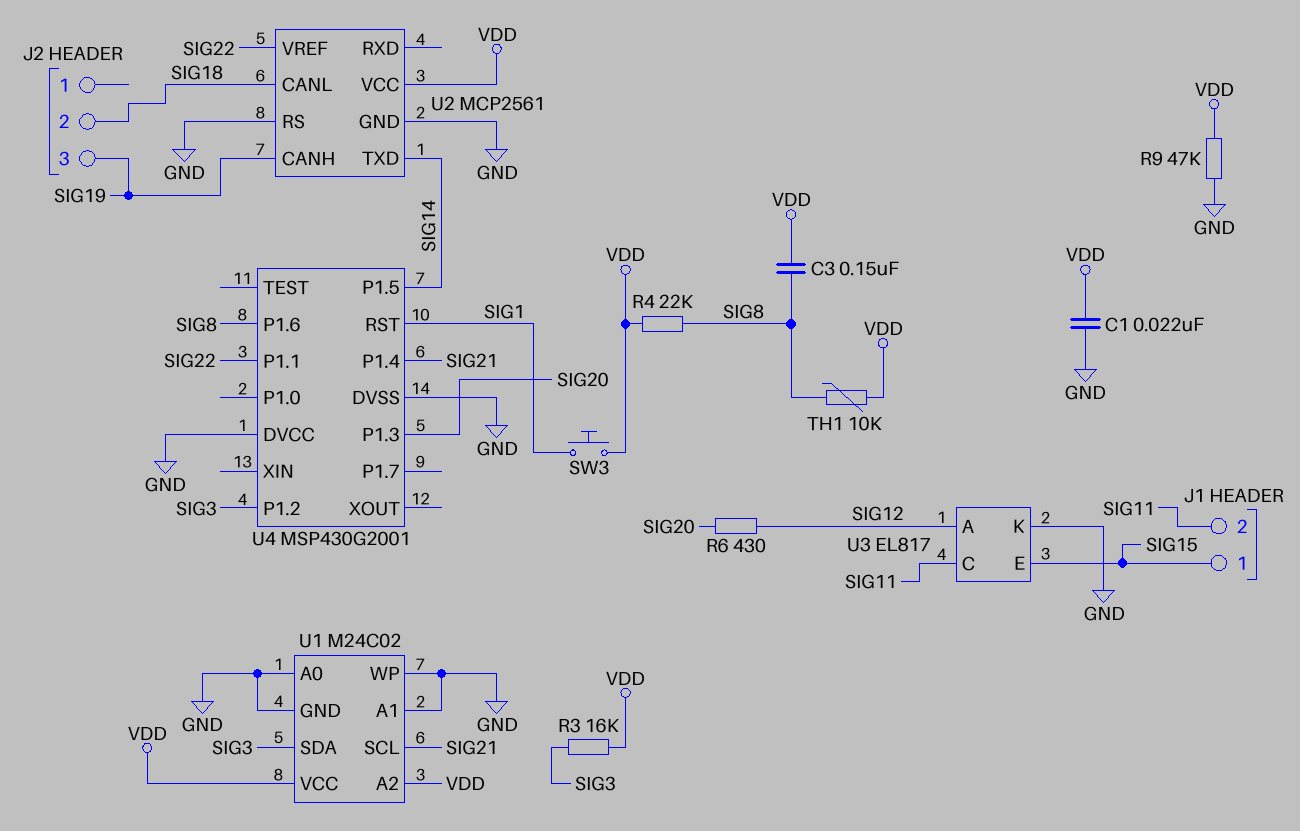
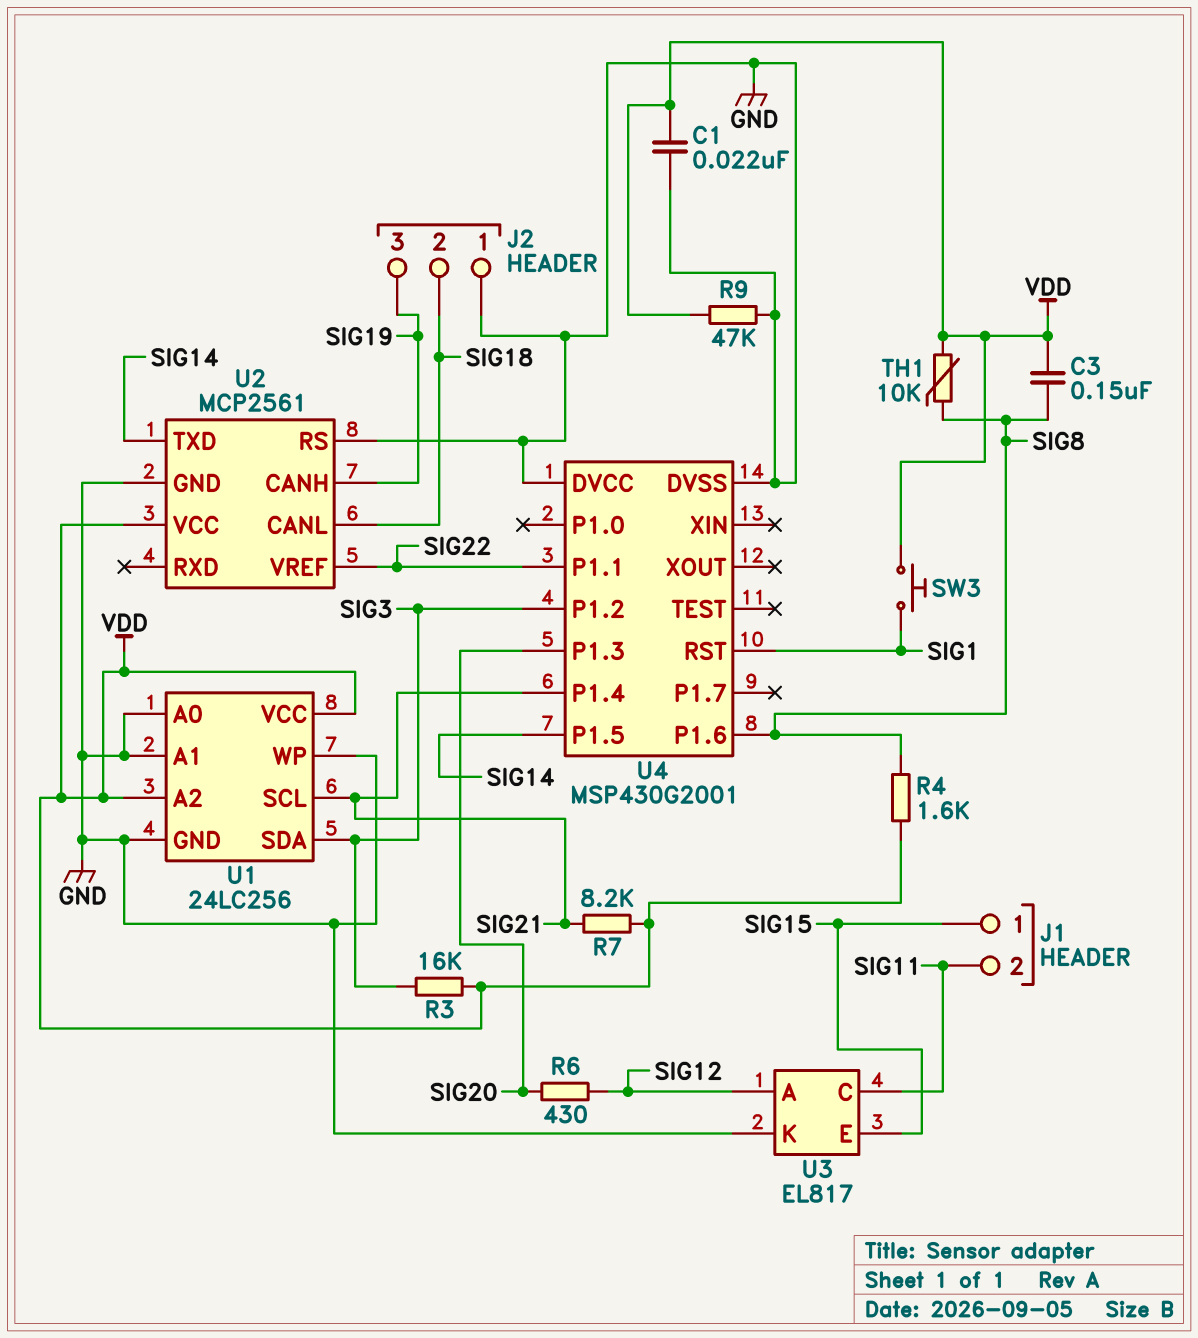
J2 pin 1: none -> GND
R4: 22k (SIG8, VDD) -> 1.6k (SIG8, VDD)
R7: none -> 8.2k (SIG21, VDD)
U1: M24C02 -> 24LC256

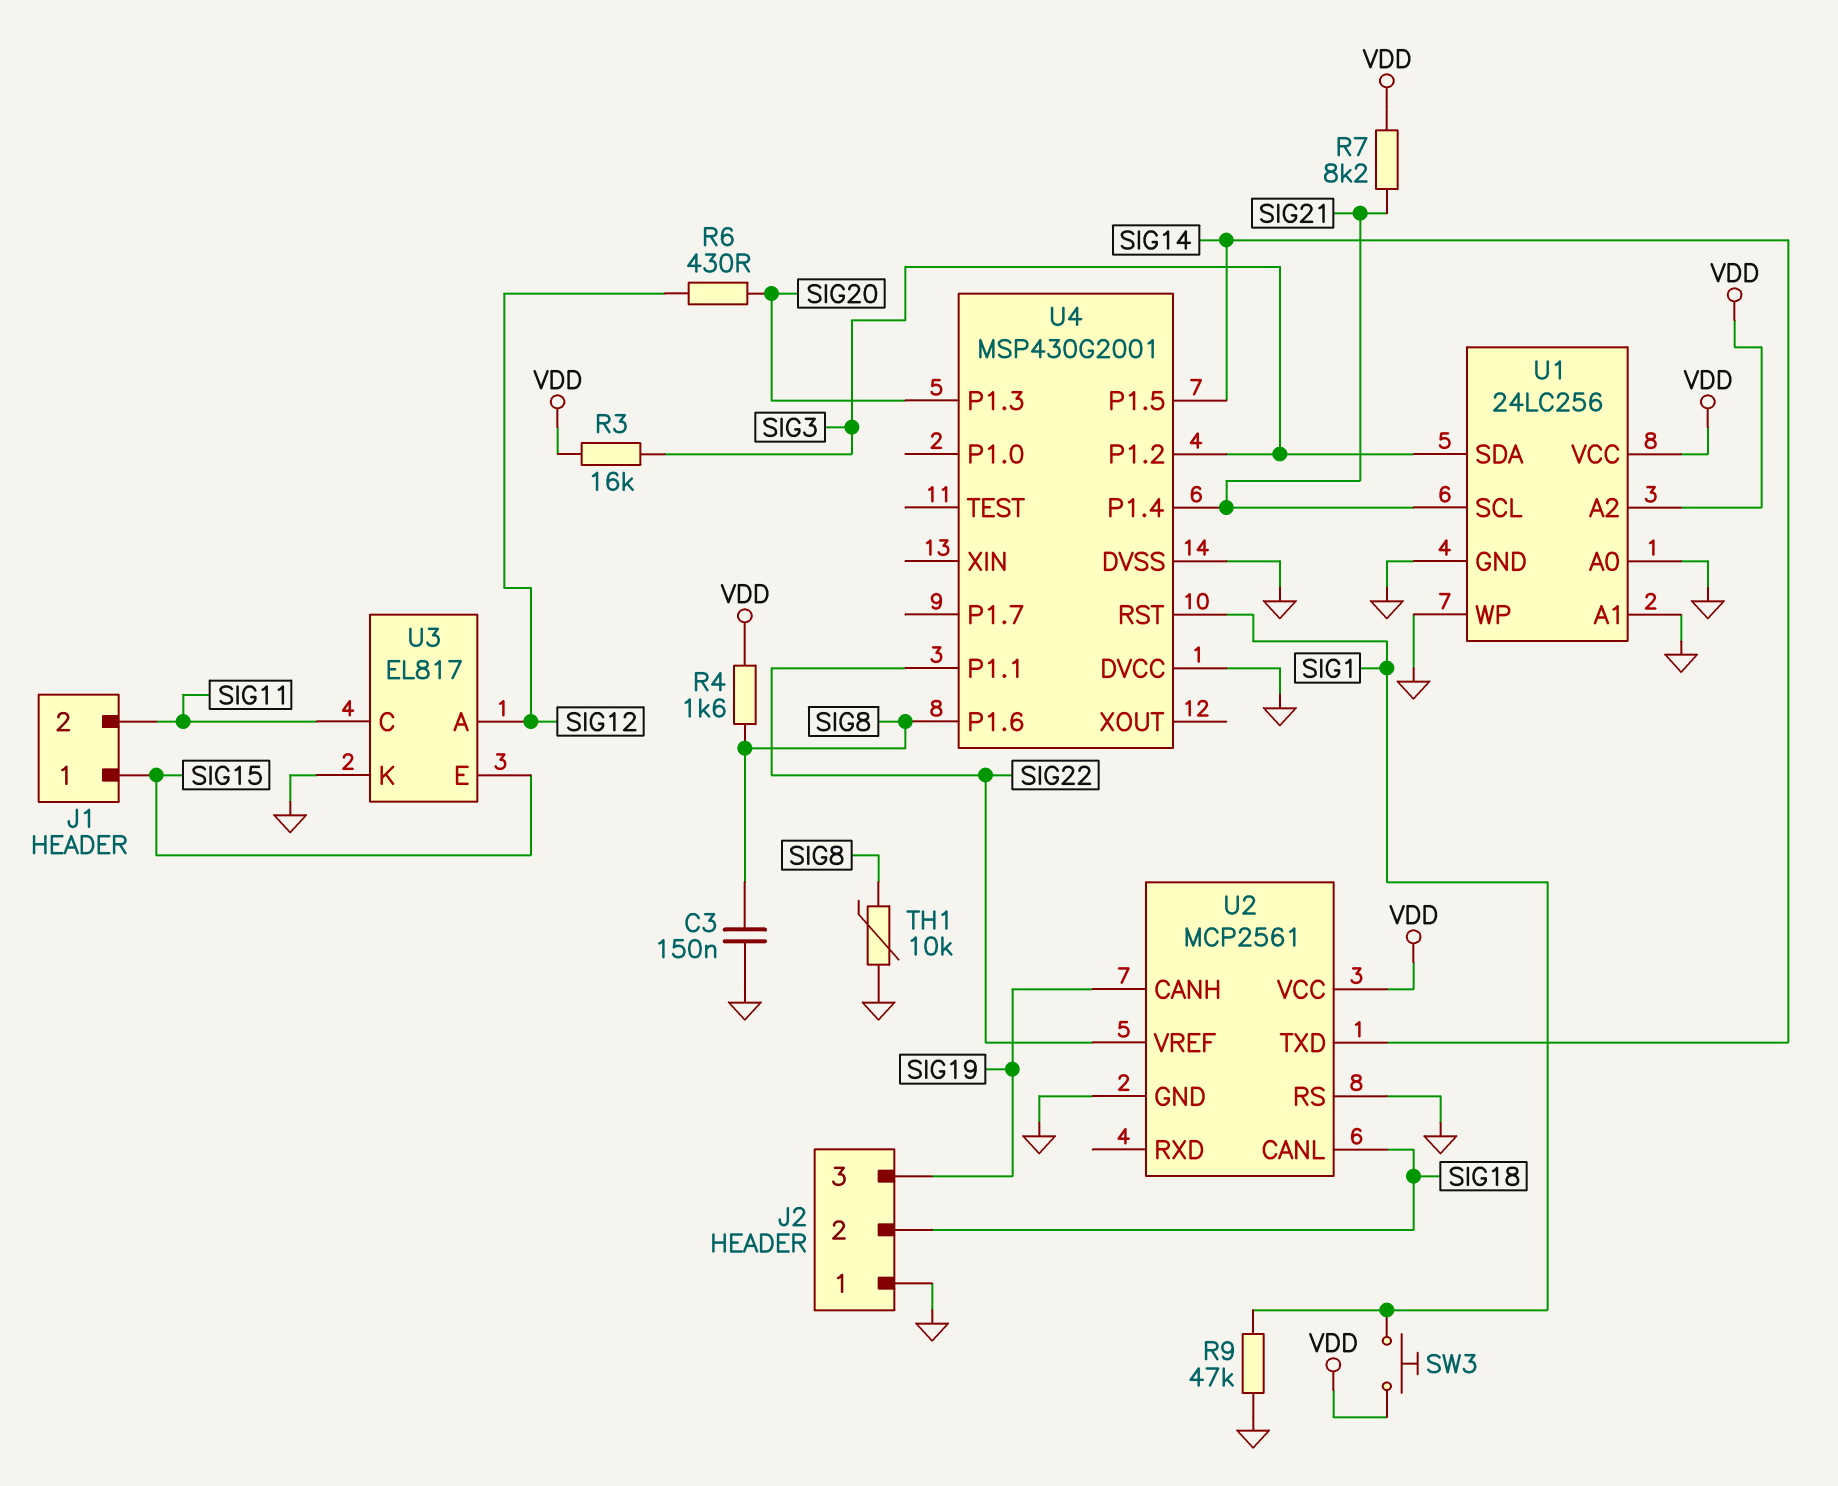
C1: 22nF (GND, VDD) -> none
C3: 150nF (SIG8, VDD) -> 150nF (GND, SIG8)
R9: 47k (GND, VDD) -> 47k (GND, SIG1)
TH1: 10k (SIG8, VDD) -> 10k (GND, SIG8)

